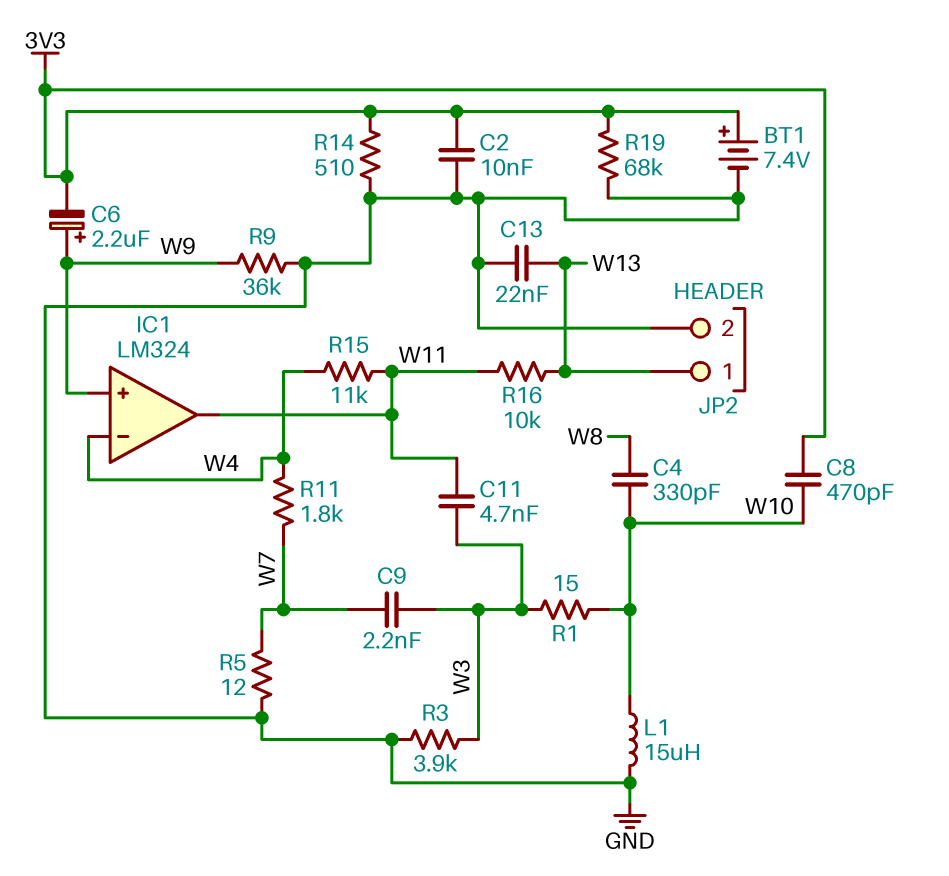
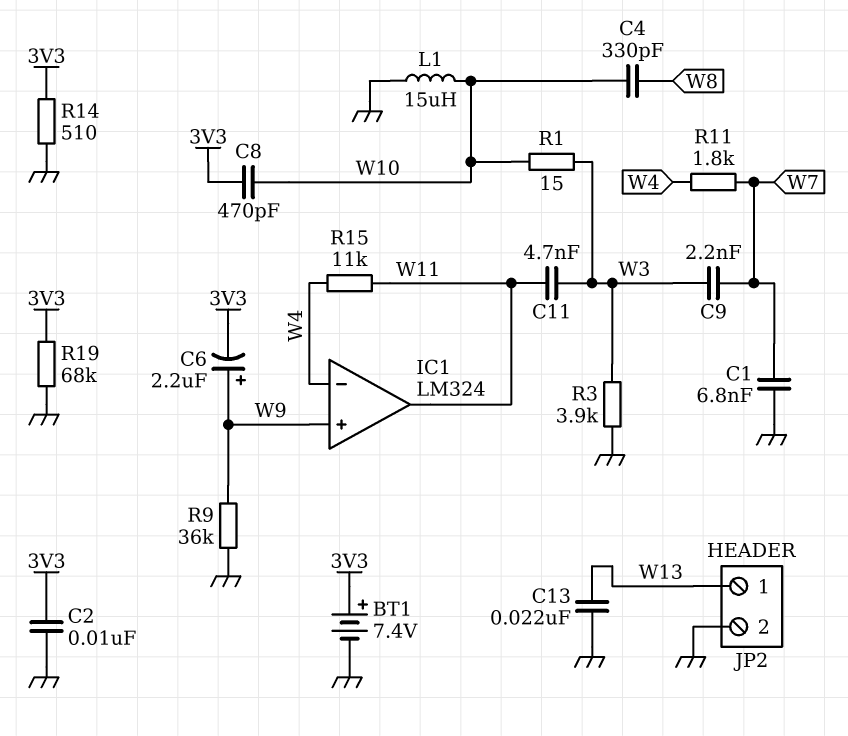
C1: none -> 6.8nF (GND, W7)
R5: 12 (GND, W7) -> none
R16: 10k (W11, W13) -> none

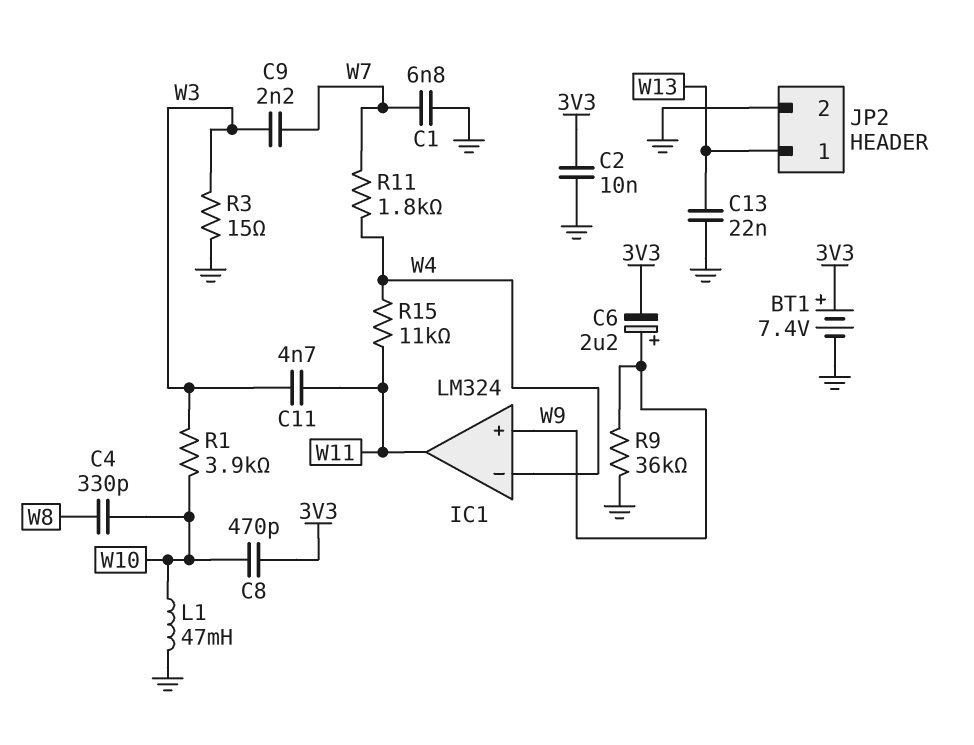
L1: 15uH (GND, W10) -> 47mH (GND, W10)
R1: 15 (W3, W10) -> 3.9k (W3, W10)
R3: 3.9k (GND, W3) -> 15 (GND, W3)
R14: 510 (3V3, GND) -> none
R19: 68k (3V3, GND) -> none

